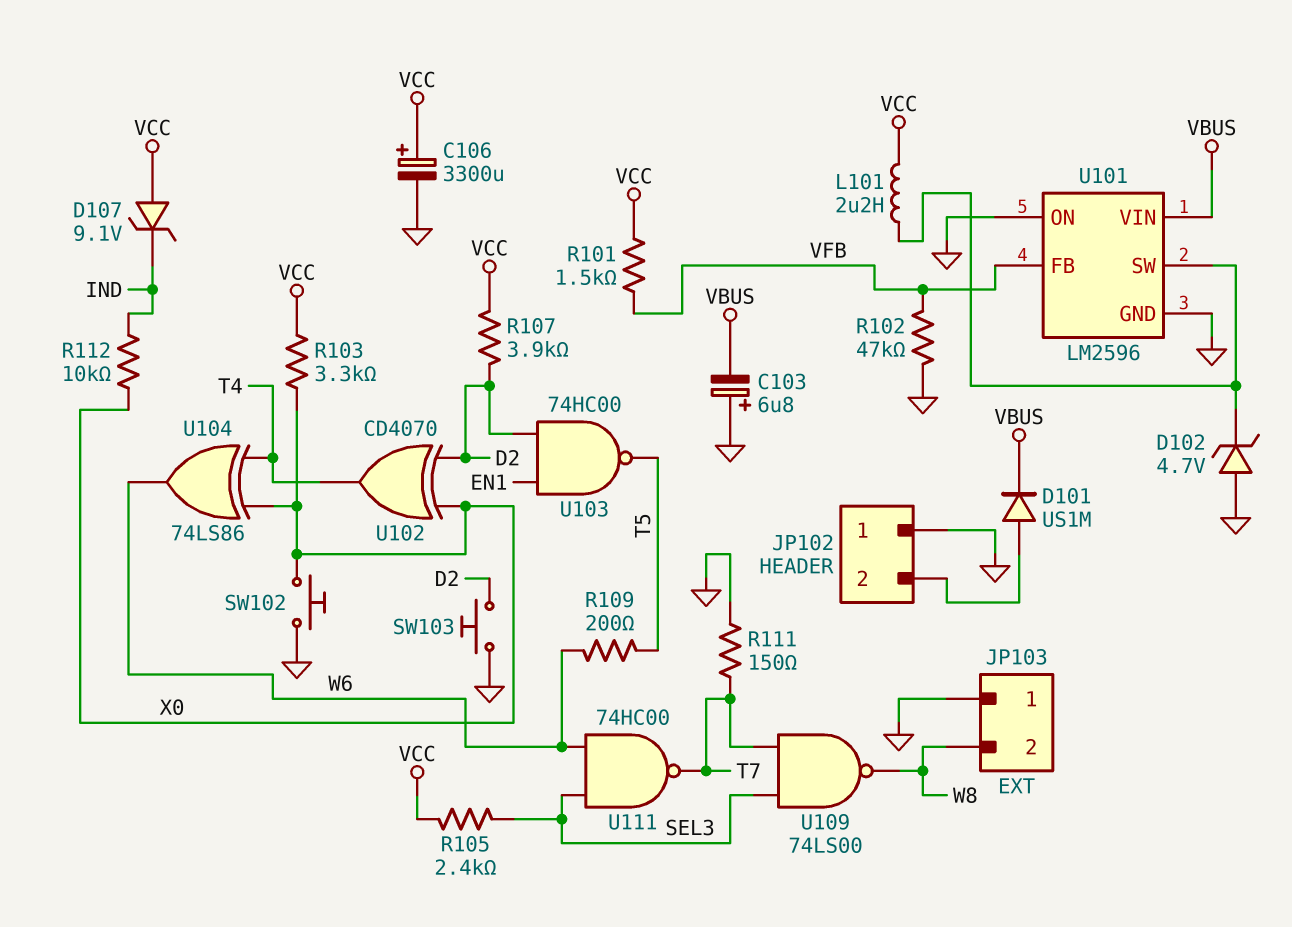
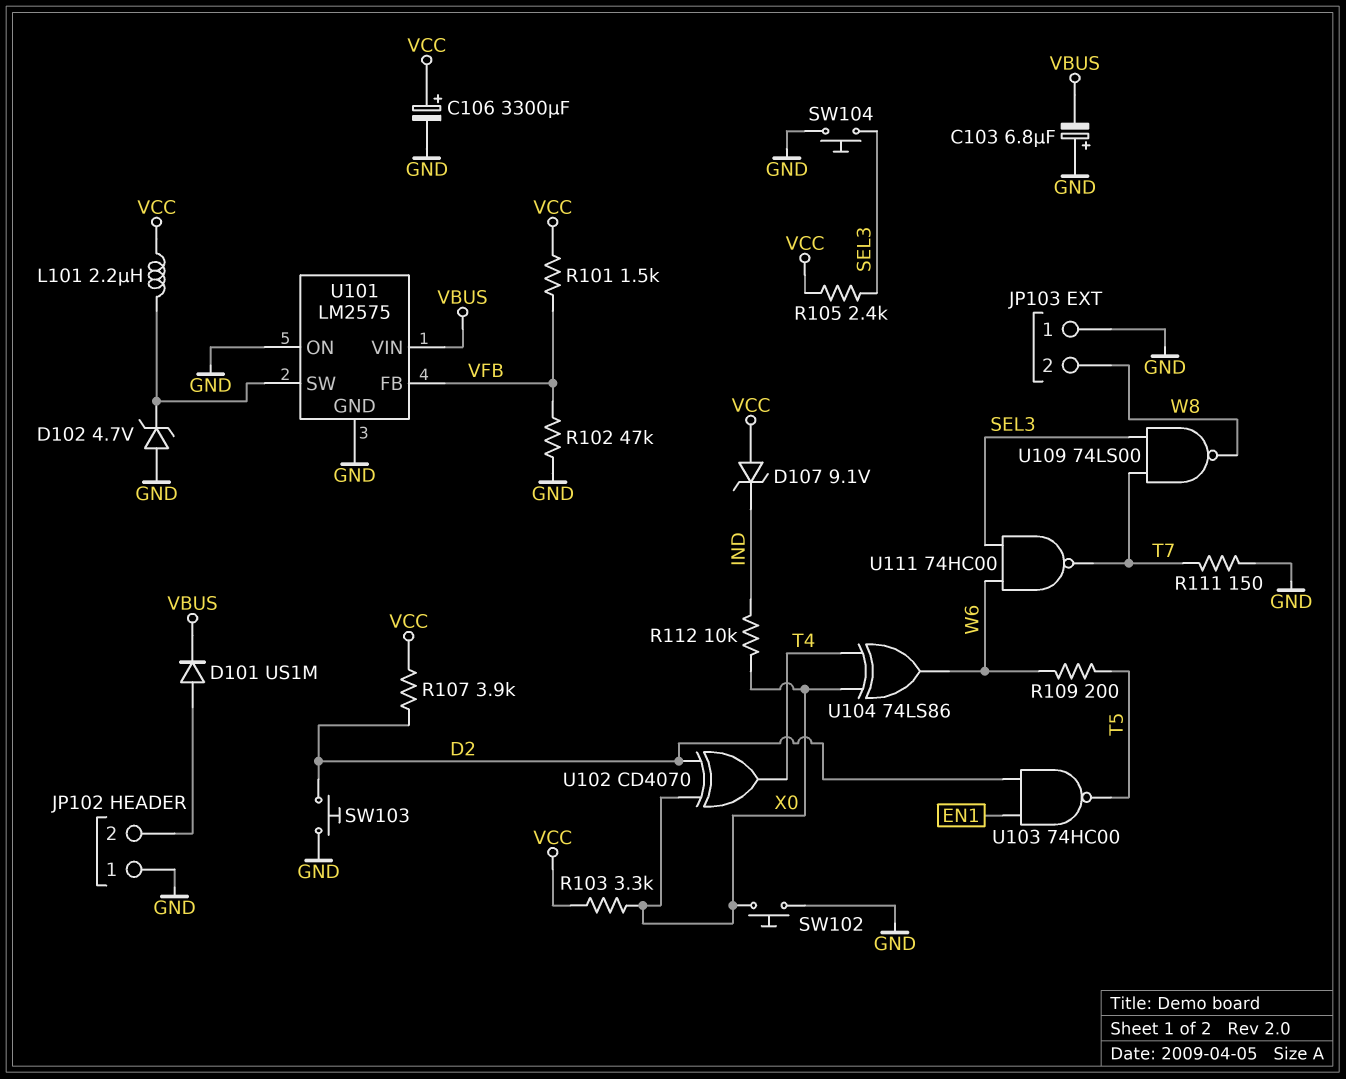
SW104: none -> button (GND, SEL3)
U101: LM2596 -> LM2575

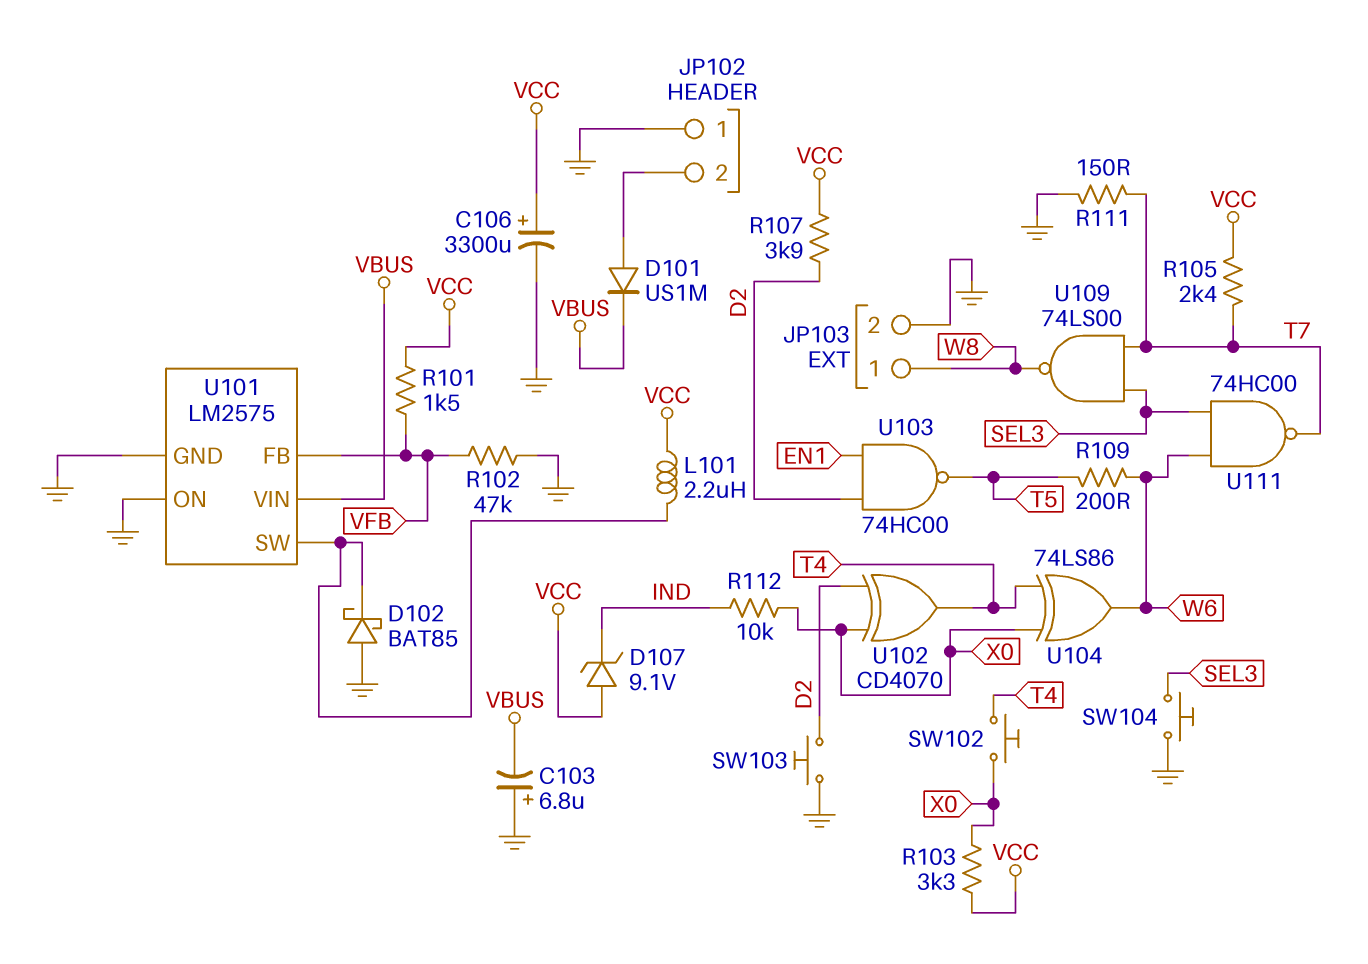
D102: zener 4.7V (A GND, K U101/SW) -> schottky BAT85 (A GND, K U101/SW)
JP103 pin 1: GND -> W8
JP103 pin 2: W8 -> GND
R105: 2.4k (SEL3, VCC) -> 2.4k (T7, VCC)
SW102: button (GND, X0) -> button (T4, X0)

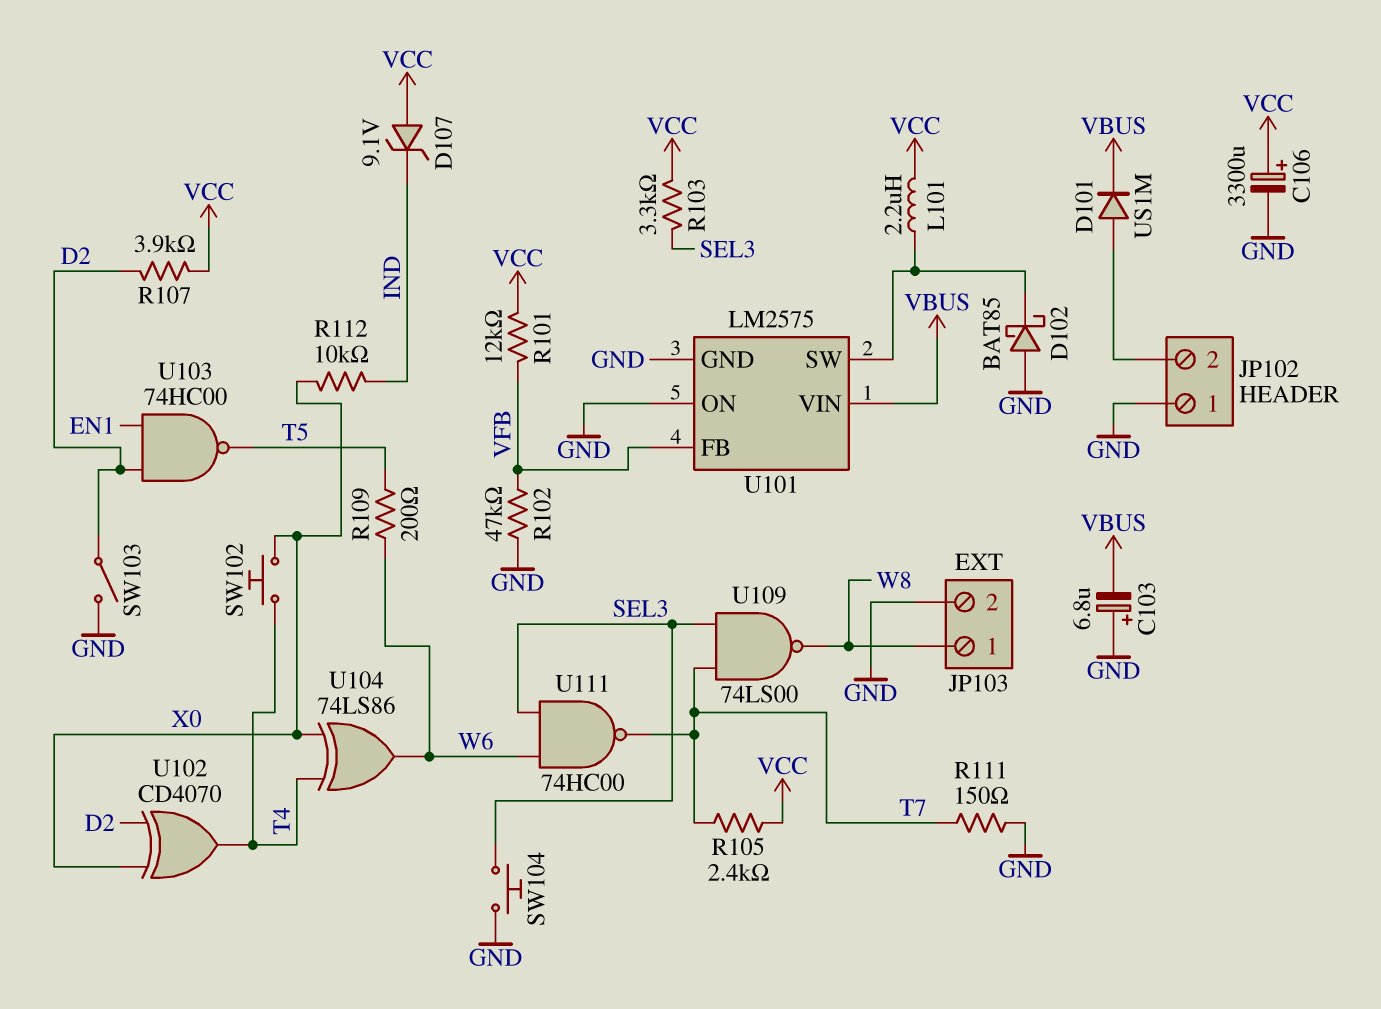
R101: 1.5k (VCC, VFB) -> 12k (VCC, VFB)
R103: 3.3k (VCC, X0) -> 3.3k (SEL3, VCC)
SW103: button (D2, GND) -> switch (D2, GND)

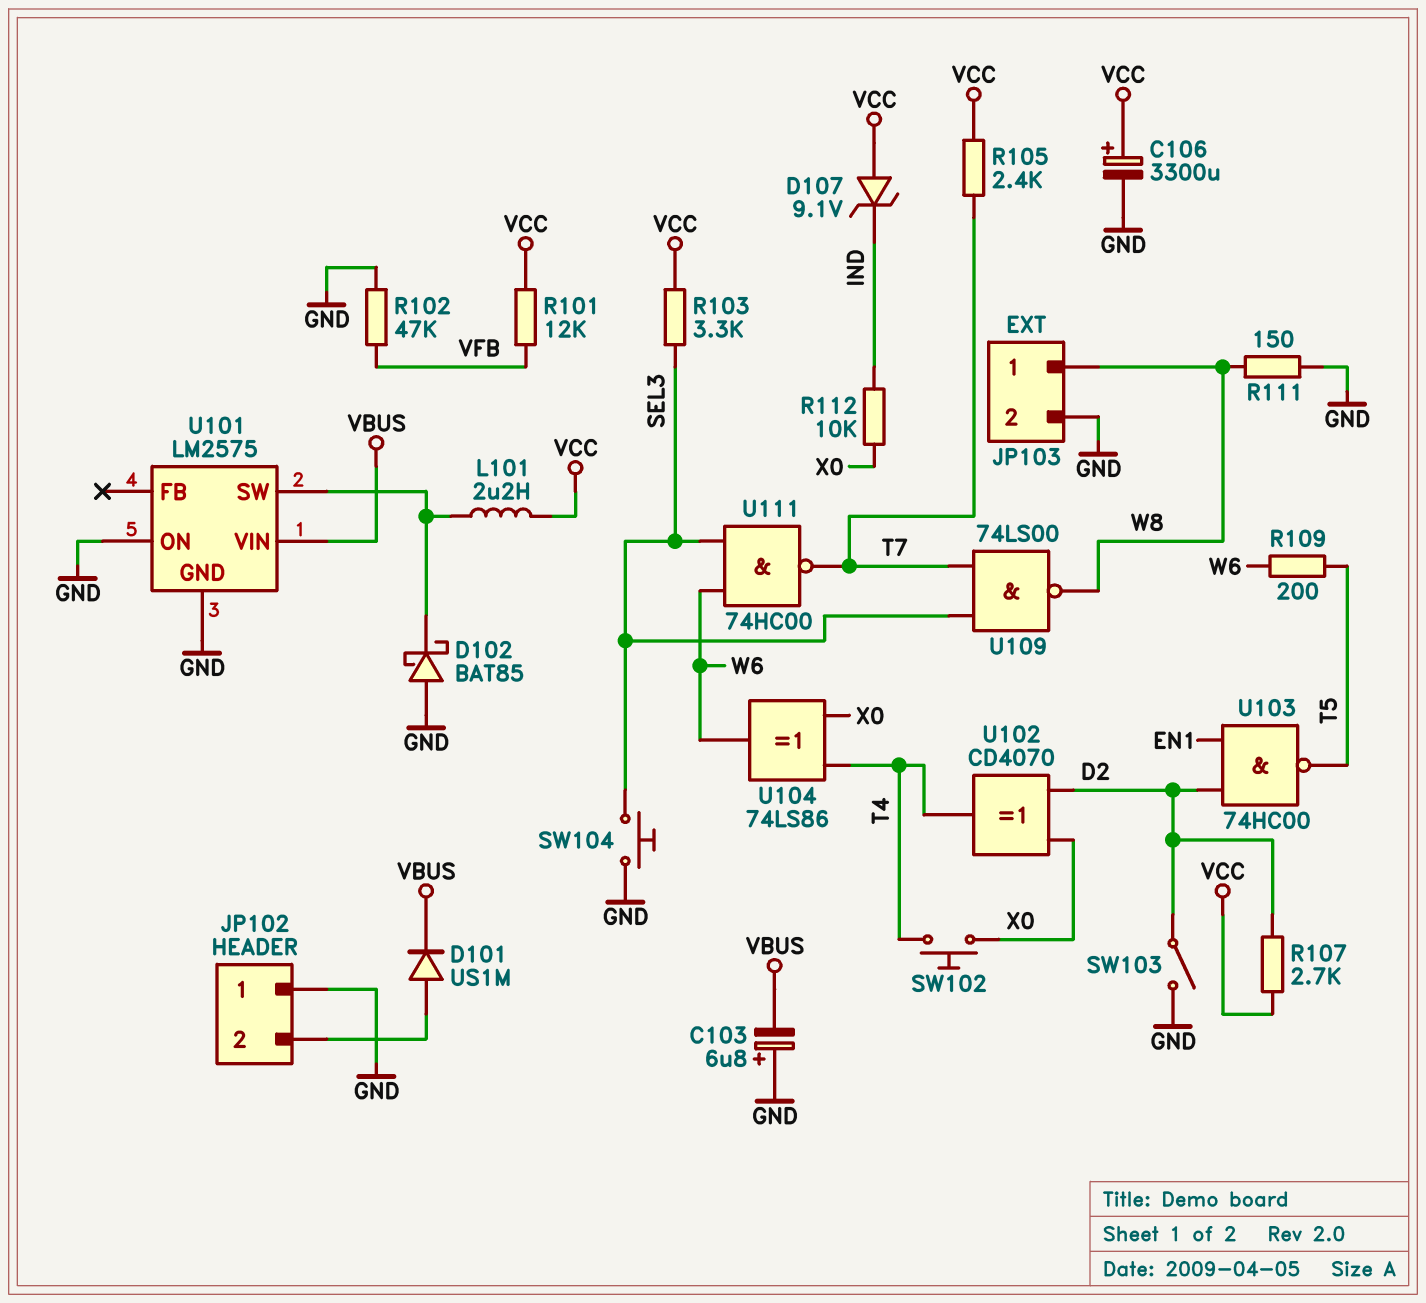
R107: 3.9k (D2, VCC) -> 2.7k (D2, VCC)
R111: 150 (GND, T7) -> 150 (GND, W8)
U101 pin FB: VFB -> none

